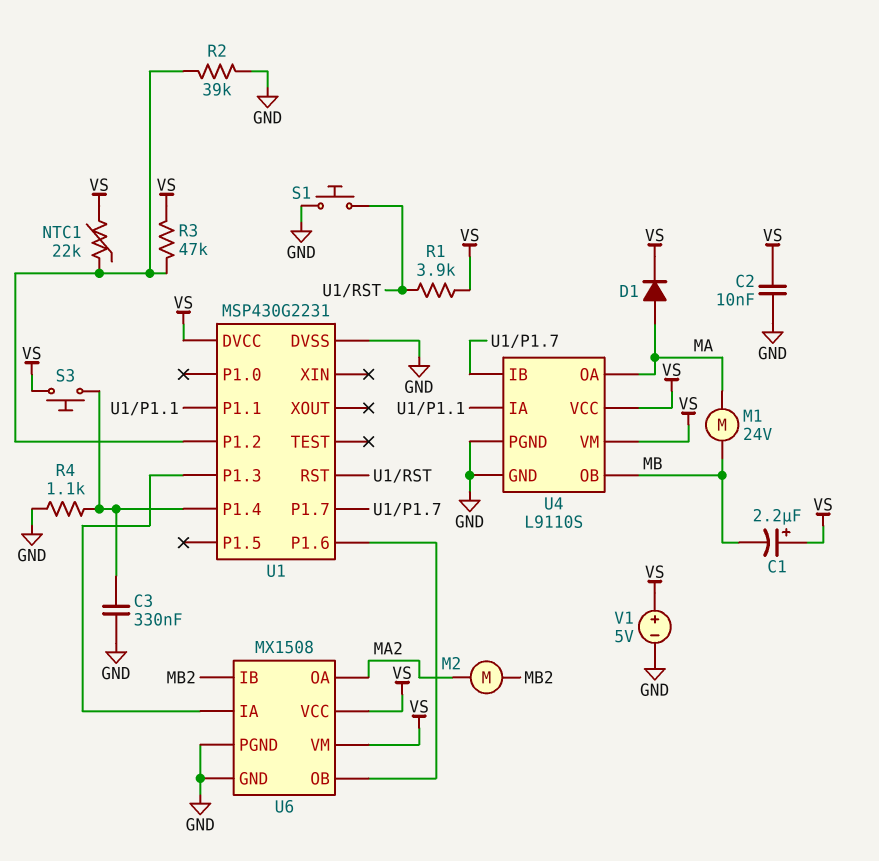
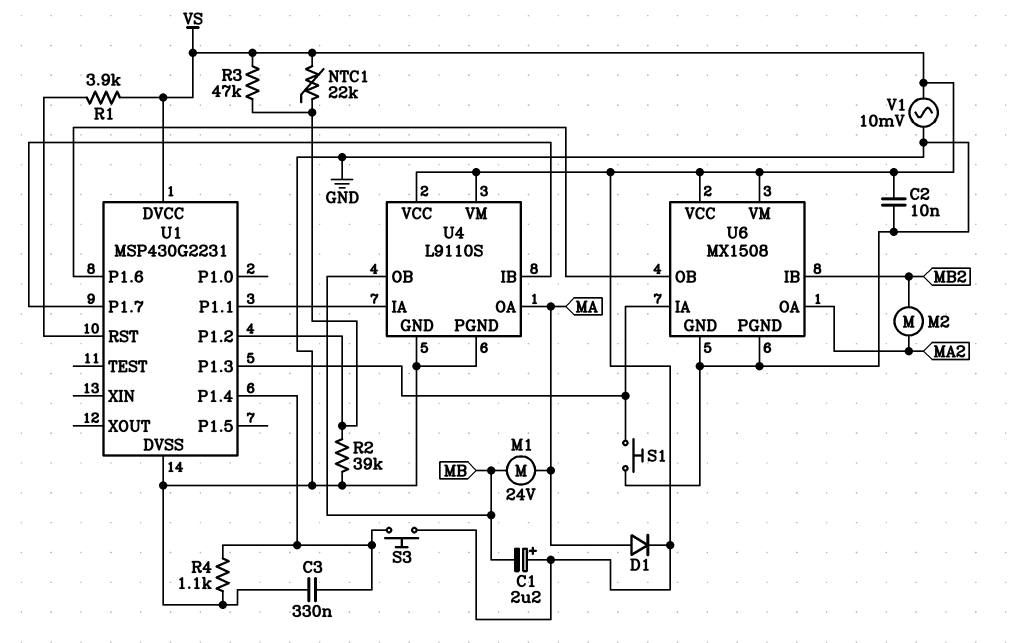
S1: button (GND, U1/RST) -> button (GND, U1/P1.3)
V1: 5V (plus VS, minus GND) -> AC 10mV (GND, VS)

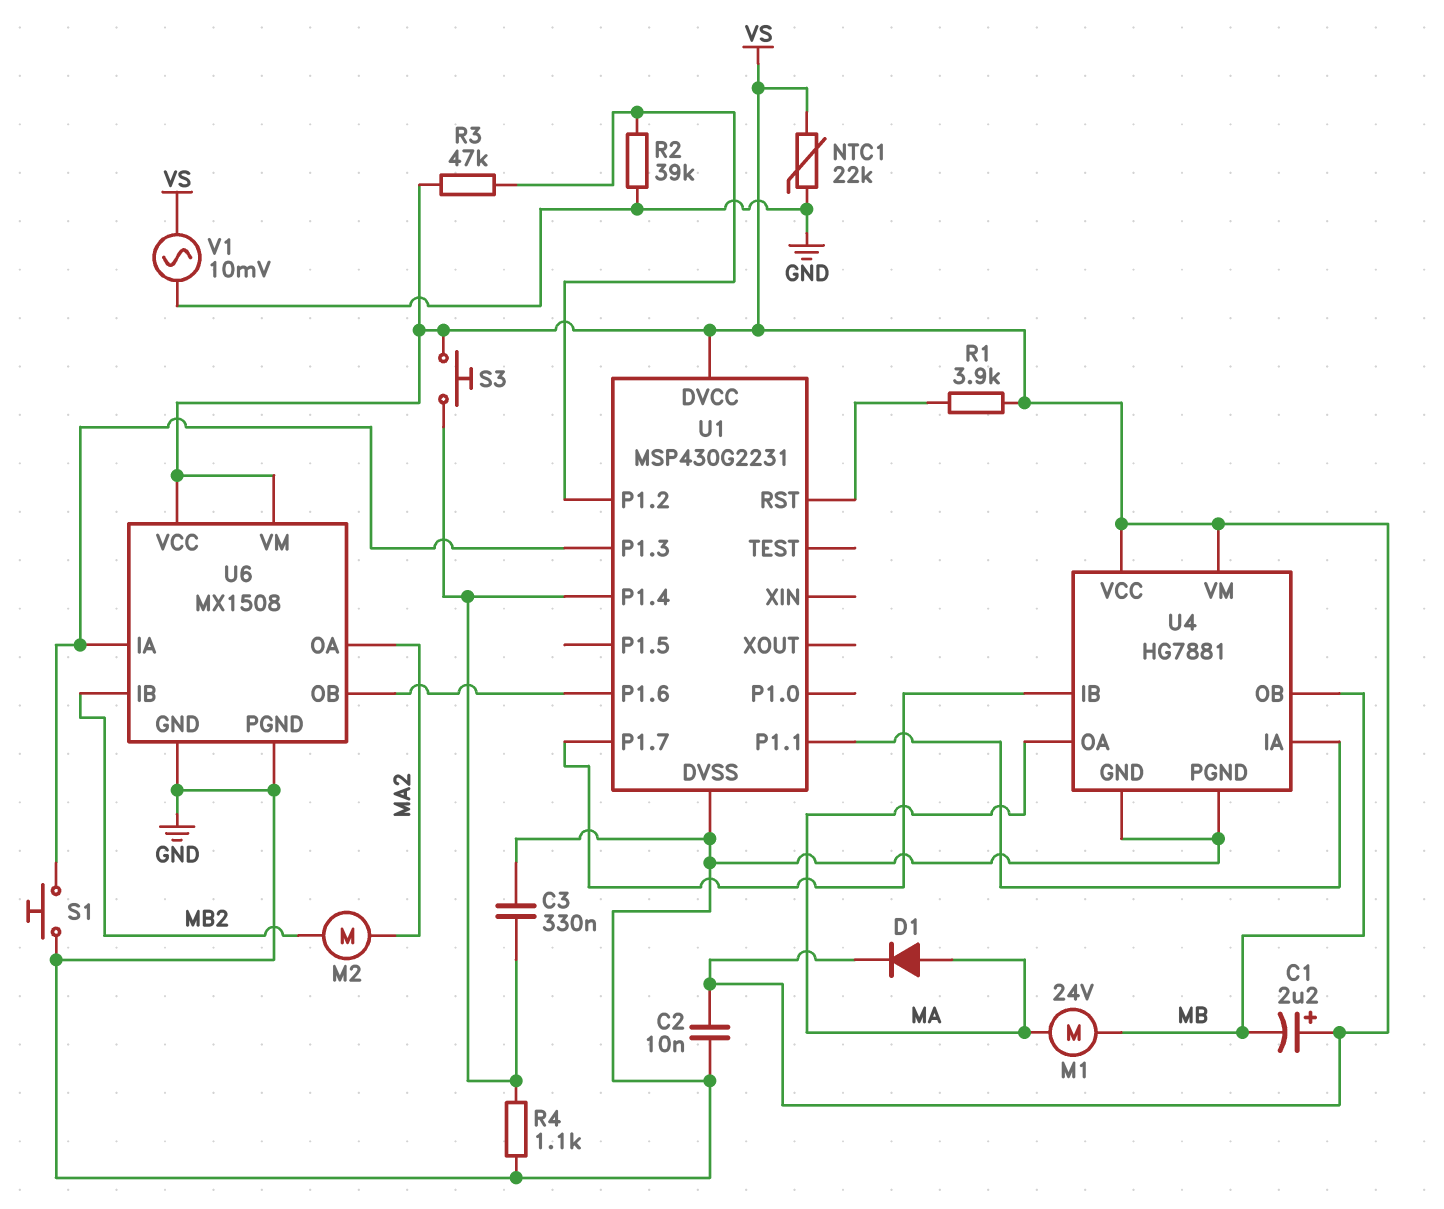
NTC1: 22k (U1/P1.2, VS) -> 22k (GND, VS)
U4: L9110S -> HG7881

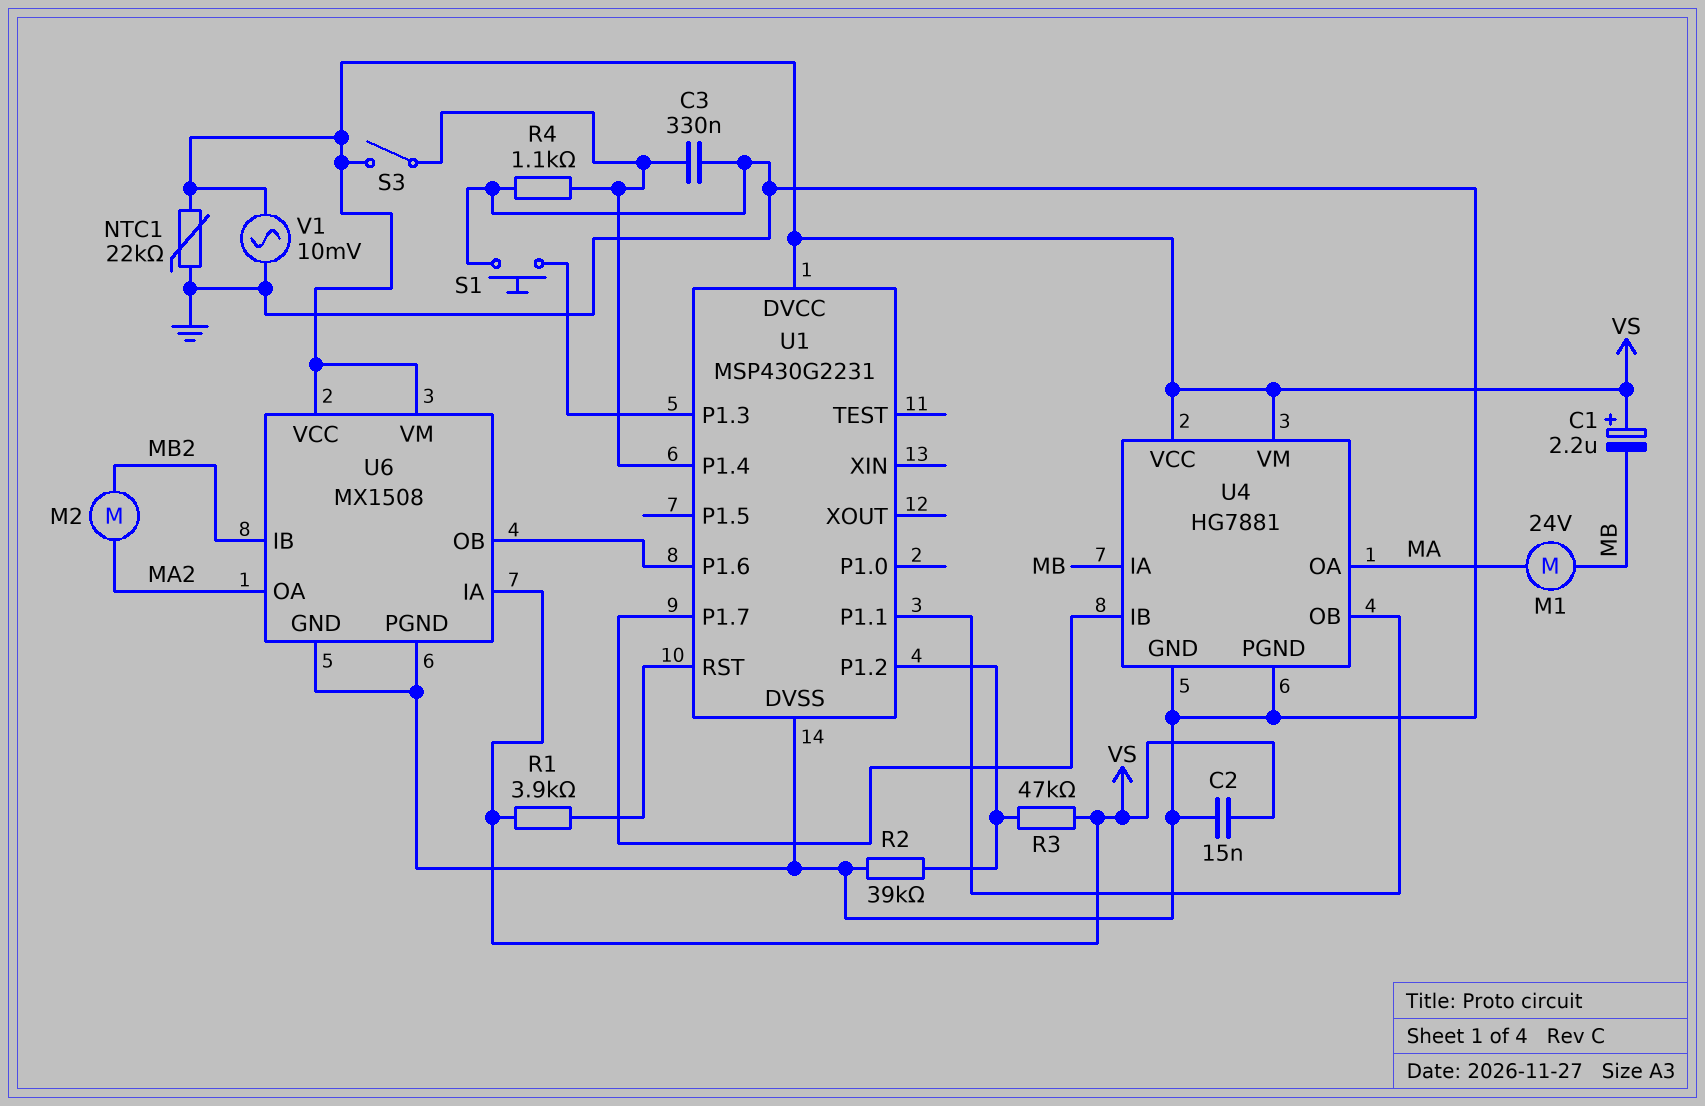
C2: 10nF (GND, VS) -> 15nF (GND, VS)
D1: diode (A MA, K VS) -> none
S3: button (U1/P1.4, VS) -> switch (U1/P1.4, VS)
U4 pin IA: U1/P1.1 -> MB
U4 pin OB: MB -> U1/P1.1
U6 pin IA: U1/P1.3 -> VS

